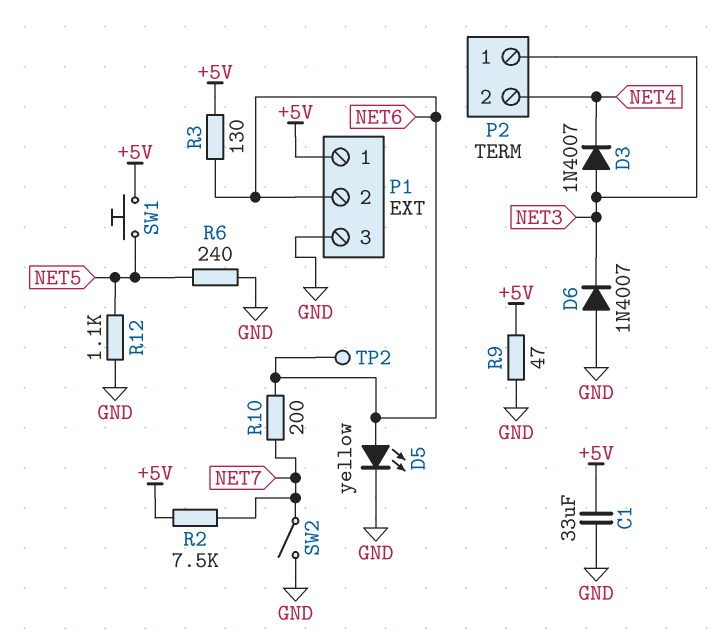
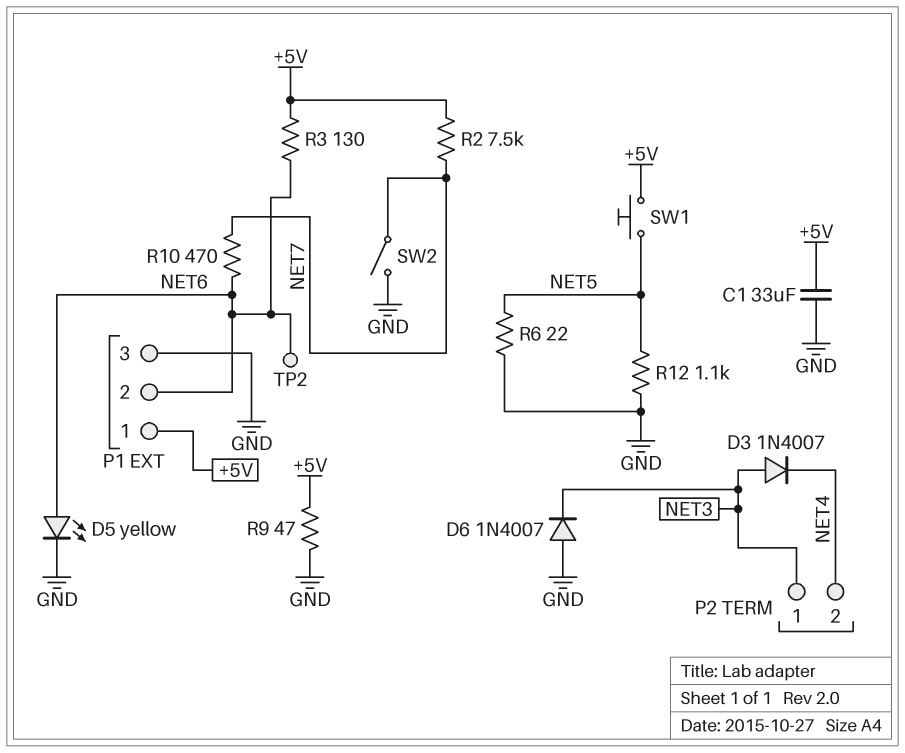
R6: 240 (GND, NET5) -> 22 (GND, NET5)
R10: 200 (NET6, NET7) -> 470 (NET6, NET7)

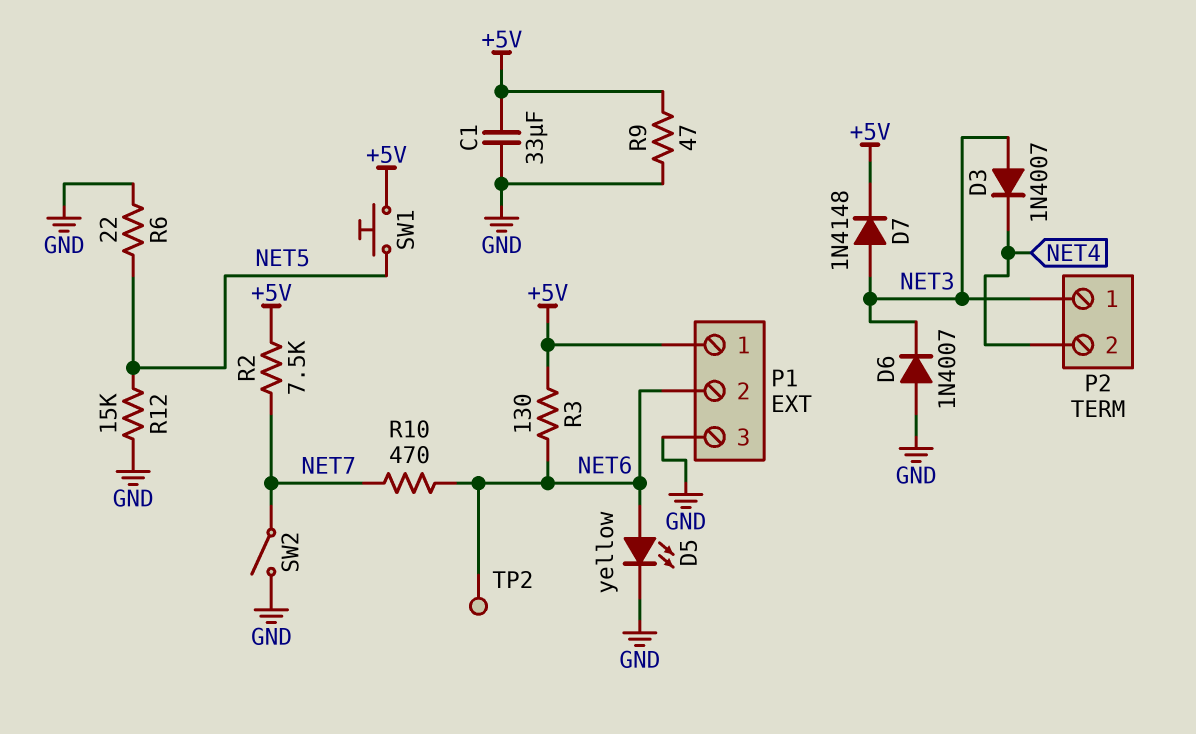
D7: none -> diode 1N4148 (A NET3, K +5V)
R12: 1.1k (GND, NET5) -> 15k (GND, NET5)

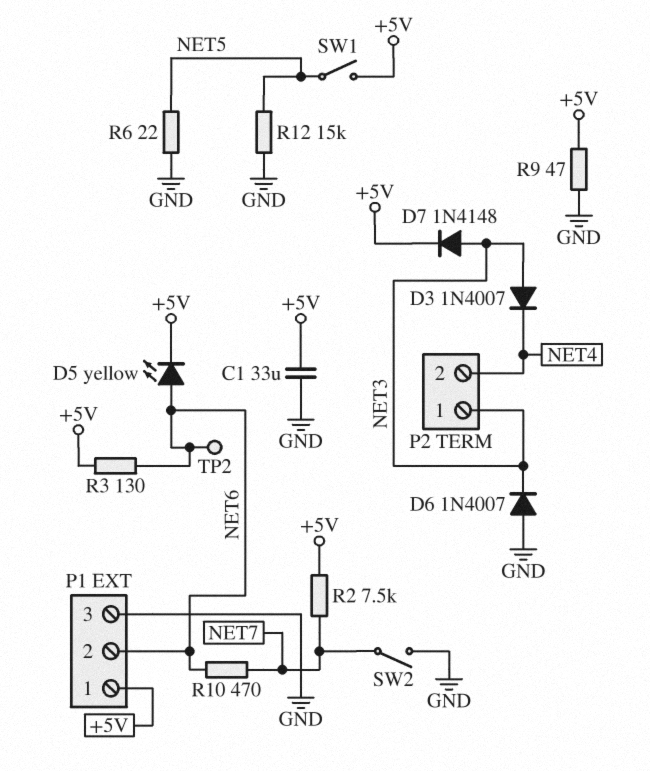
D5: LED yellow (A NET6, K GND) -> LED yellow (A NET6, K +5V)
SW1: button (+5V, NET5) -> switch (+5V, NET5)

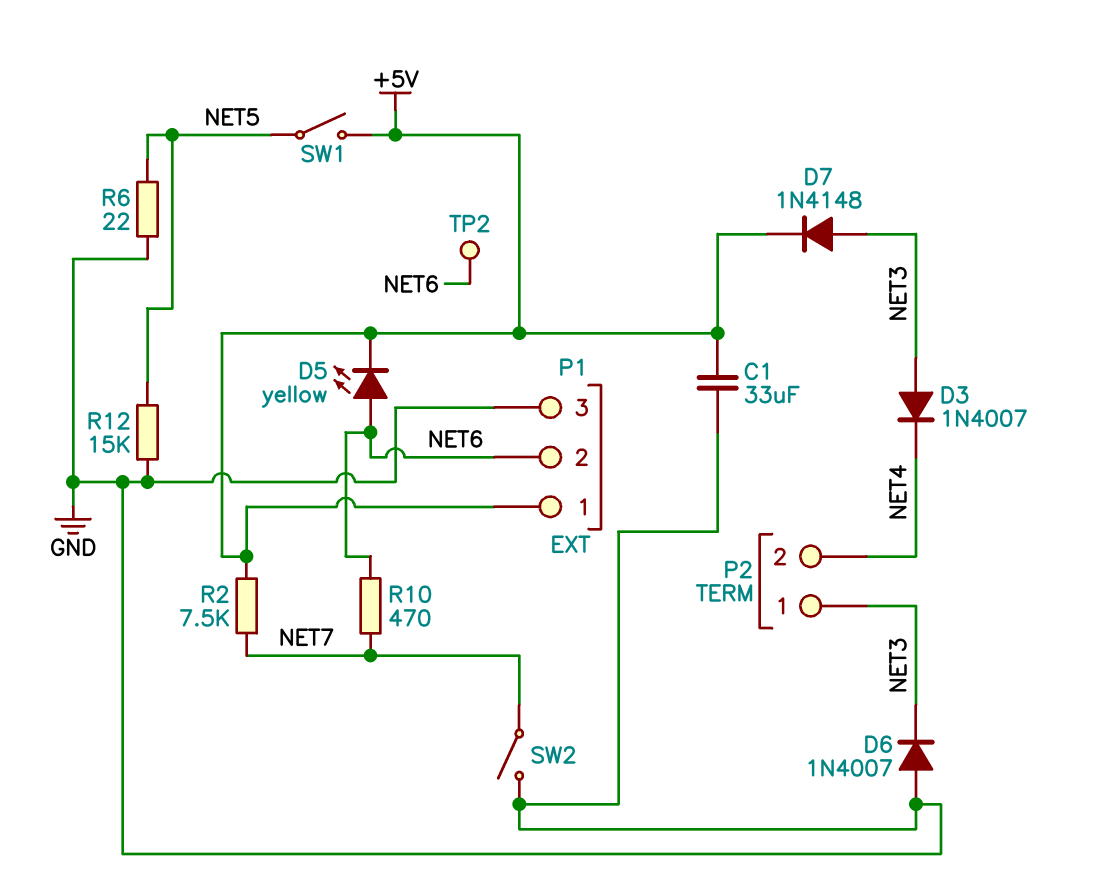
R3: 130 (+5V, NET6) -> none
R9: 47 (+5V, GND) -> none

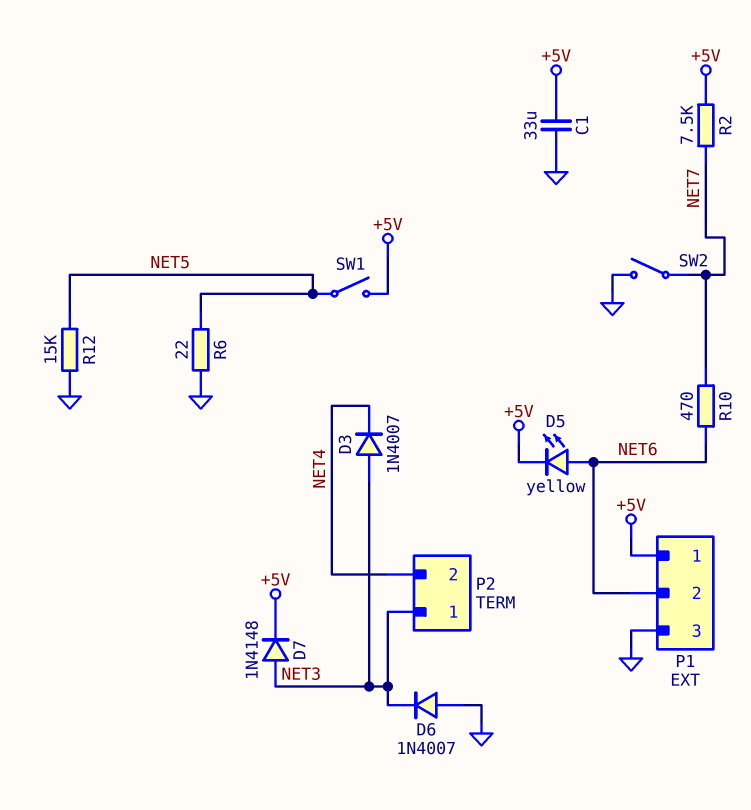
TP2: test point (NET6) -> none

